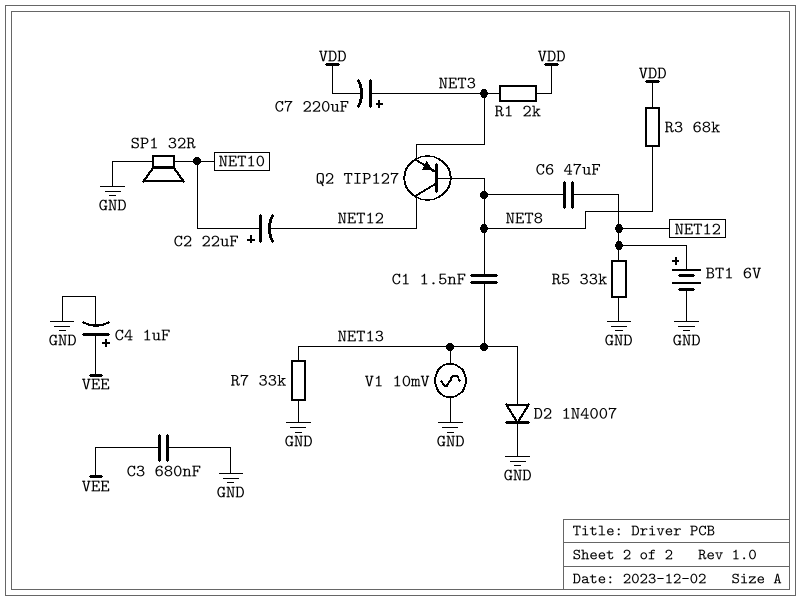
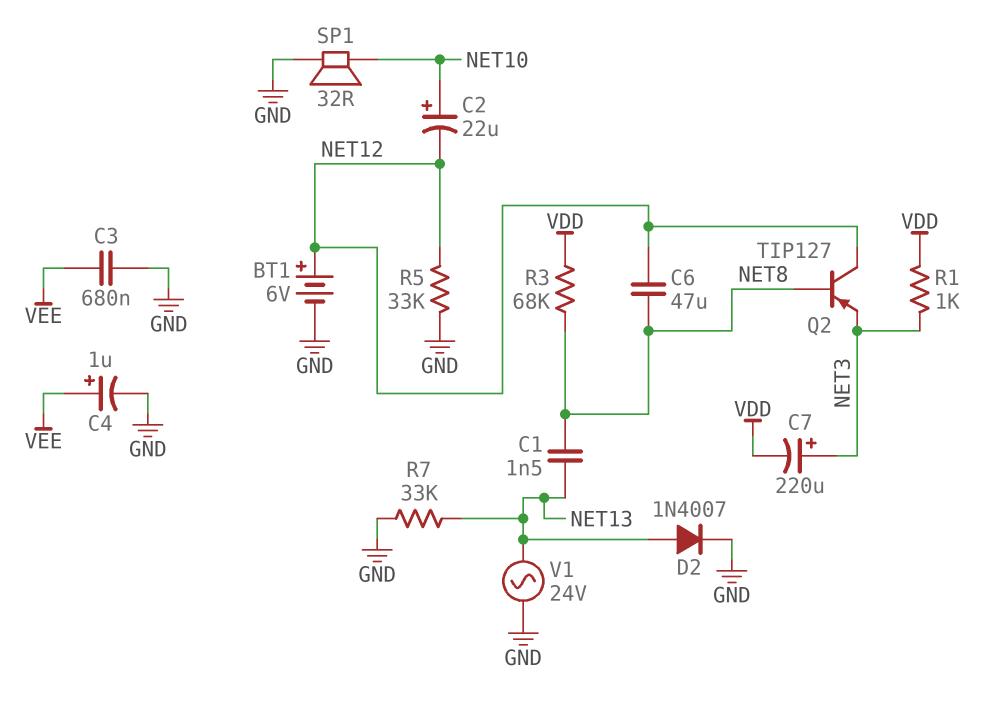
R1: 2k (NET3, VDD) -> 1k (NET3, VDD)
V1: AC 10mV (GND, NET13) -> AC 24V (GND, NET13)

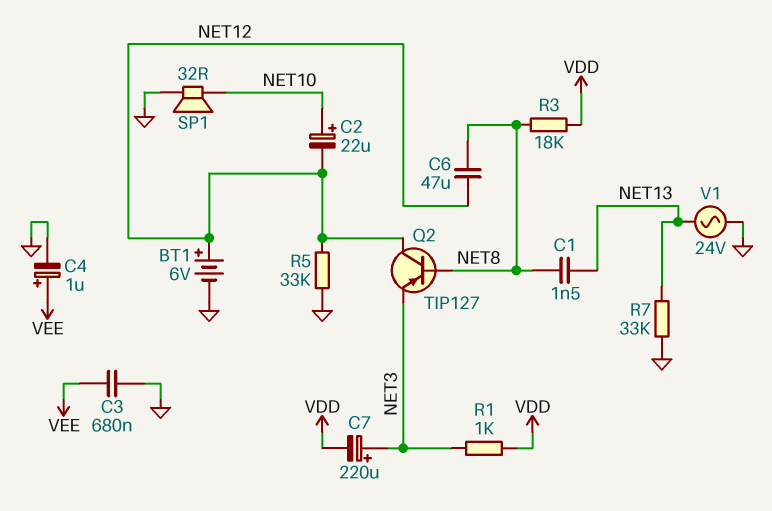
D2: diode 1N4007 (A NET13, K GND) -> none
R3: 68k (NET8, VDD) -> 18k (NET8, VDD)

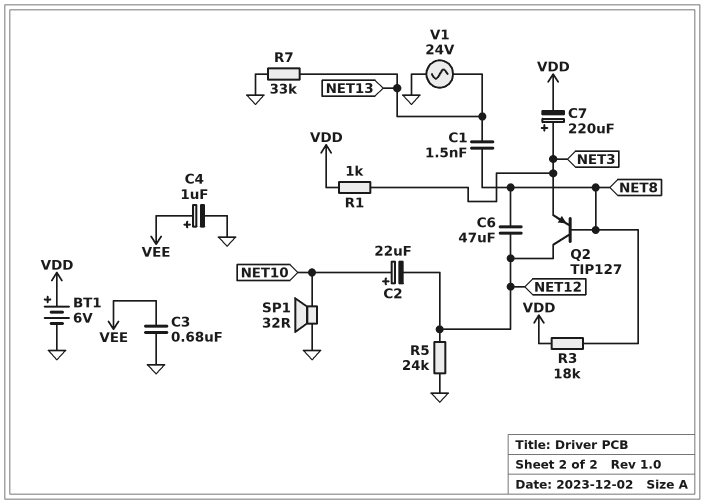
BT1: 6V (plus NET12, minus GND) -> 6V (plus VDD, minus GND)
R5: 33k (GND, NET12) -> 24k (GND, NET12)

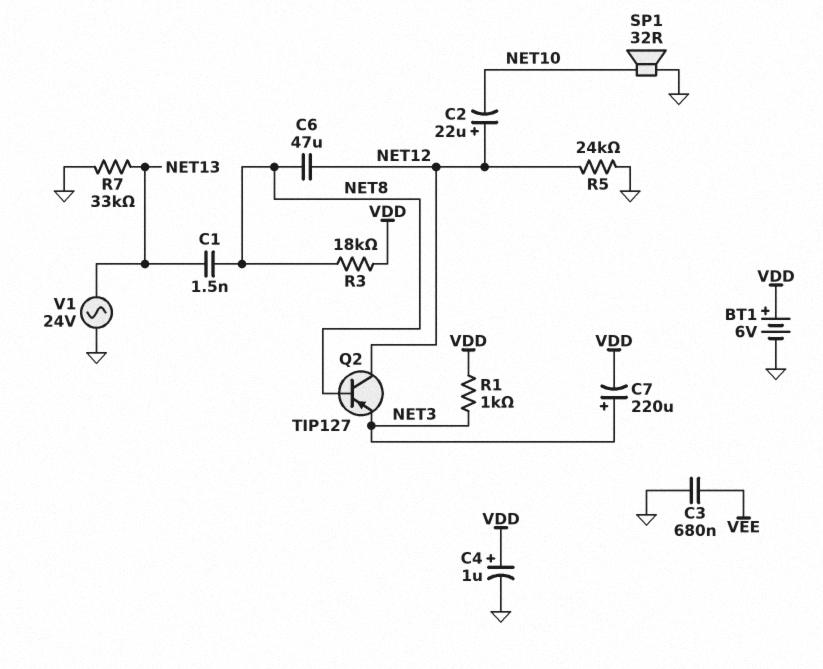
C2: 22uF (plus NET10, minus NET12) -> 22uF (plus NET12, minus NET10)
C4: 1uF (plus VEE, minus GND) -> 1uF (plus VDD, minus GND)

